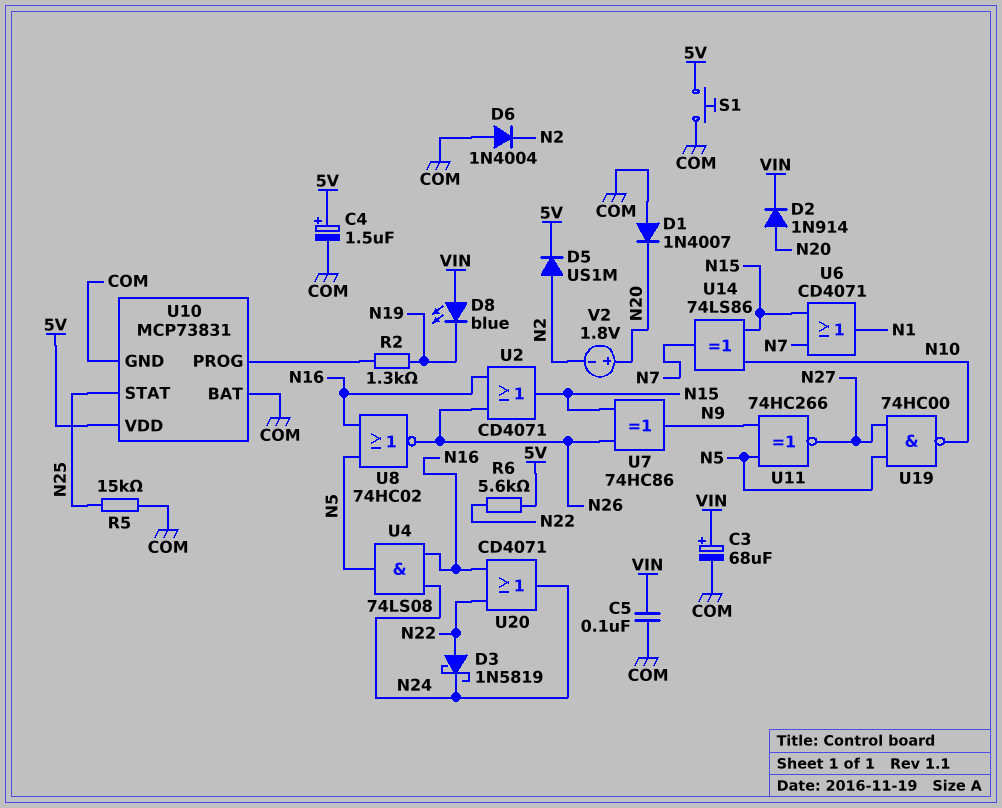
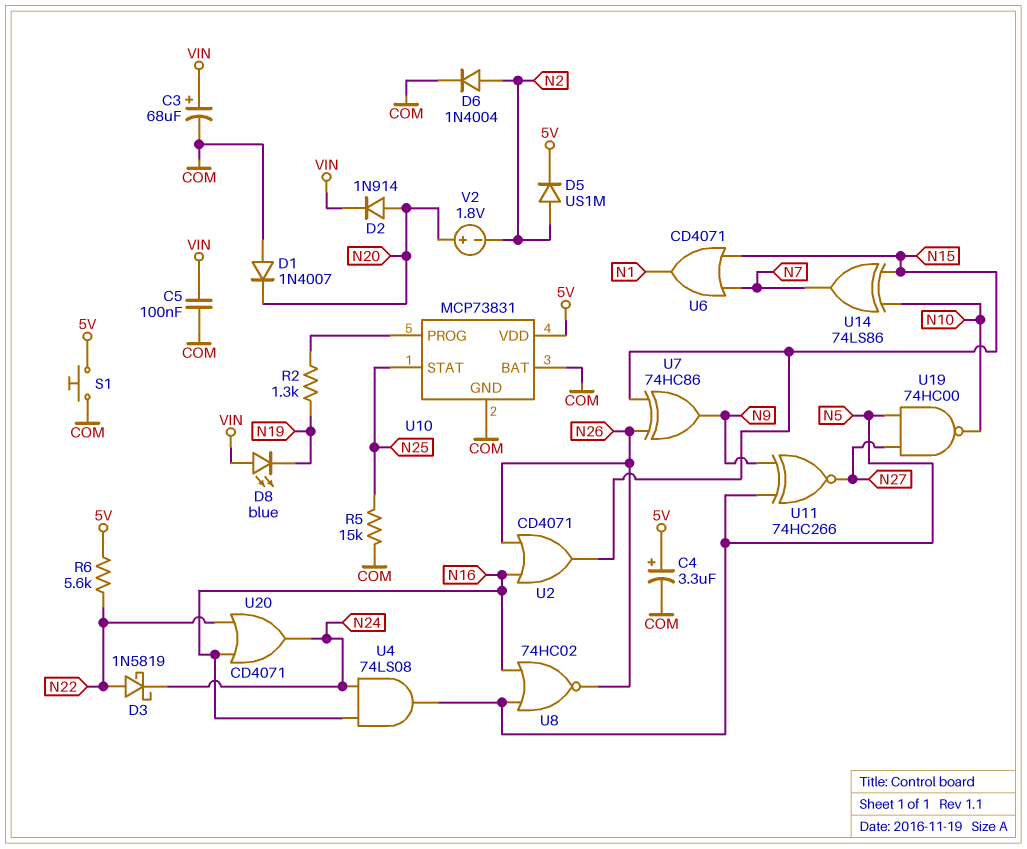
C4: 1.5uF (plus 5V, minus COM) -> 3.3uF (plus 5V, minus COM)
D6: diode 1N4004 (A COM, K N2) -> diode 1N4004 (A N2, K COM)

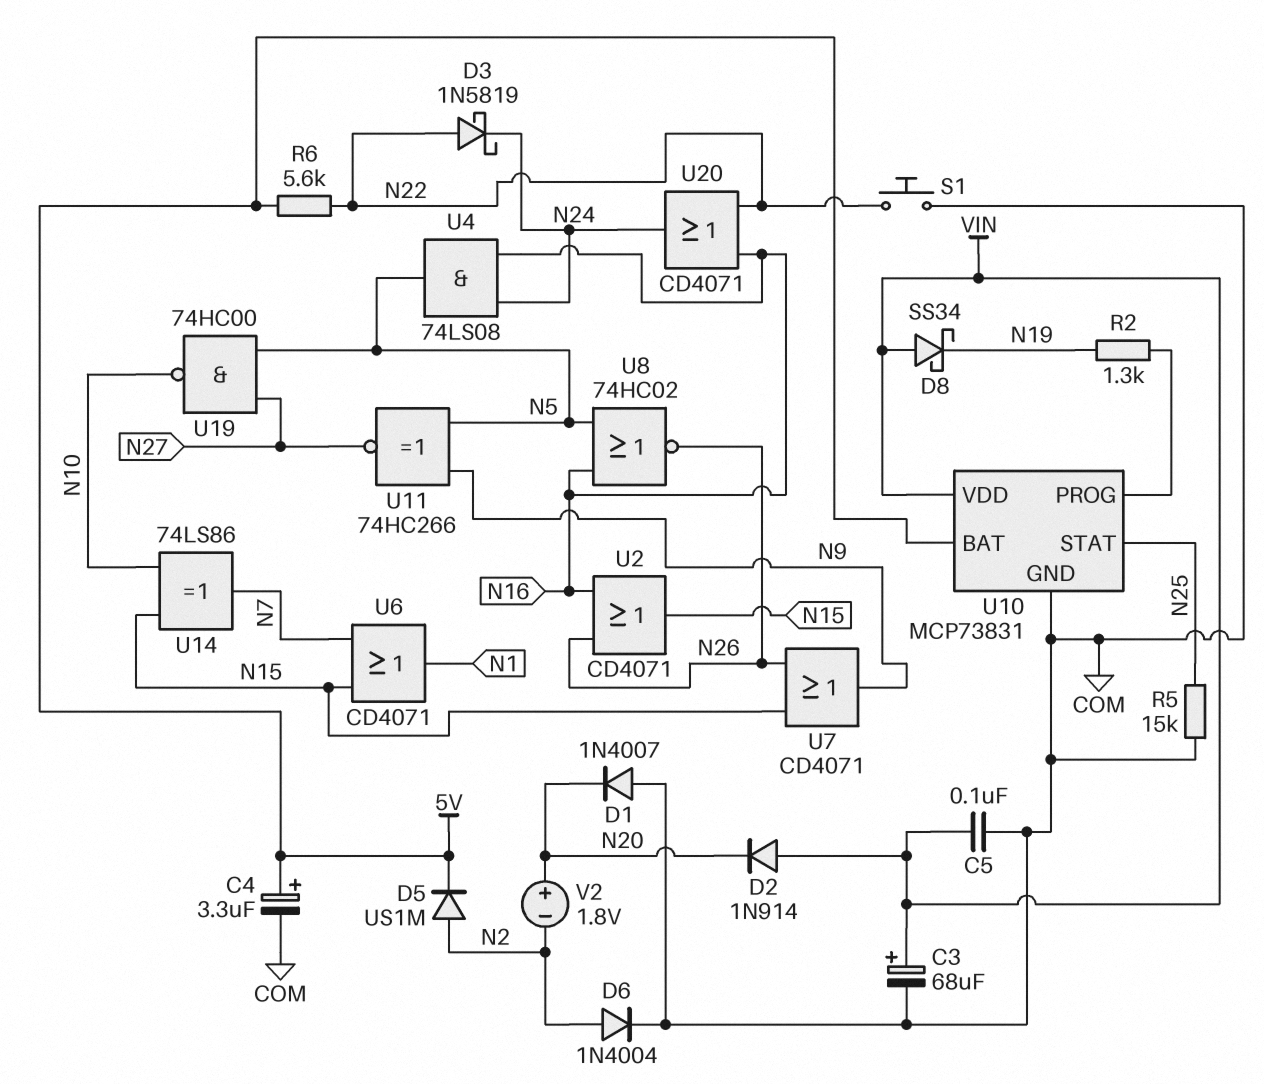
D2: diode 1N914 (A N20, K VIN) -> diode 1N914 (A VIN, K N20)
D8: LED blue (A VIN, K N19) -> schottky SS34 (A VIN, K N19)
S1: button (5V, COM) -> button (COM, N22)
U7: XOR 74HC86 (in N15, in N26, out N9) -> OR CD4071 (in N15, in N26, out N9)
U10 pin BAT: COM -> 5V
U10 pin VDD: 5V -> VIN

